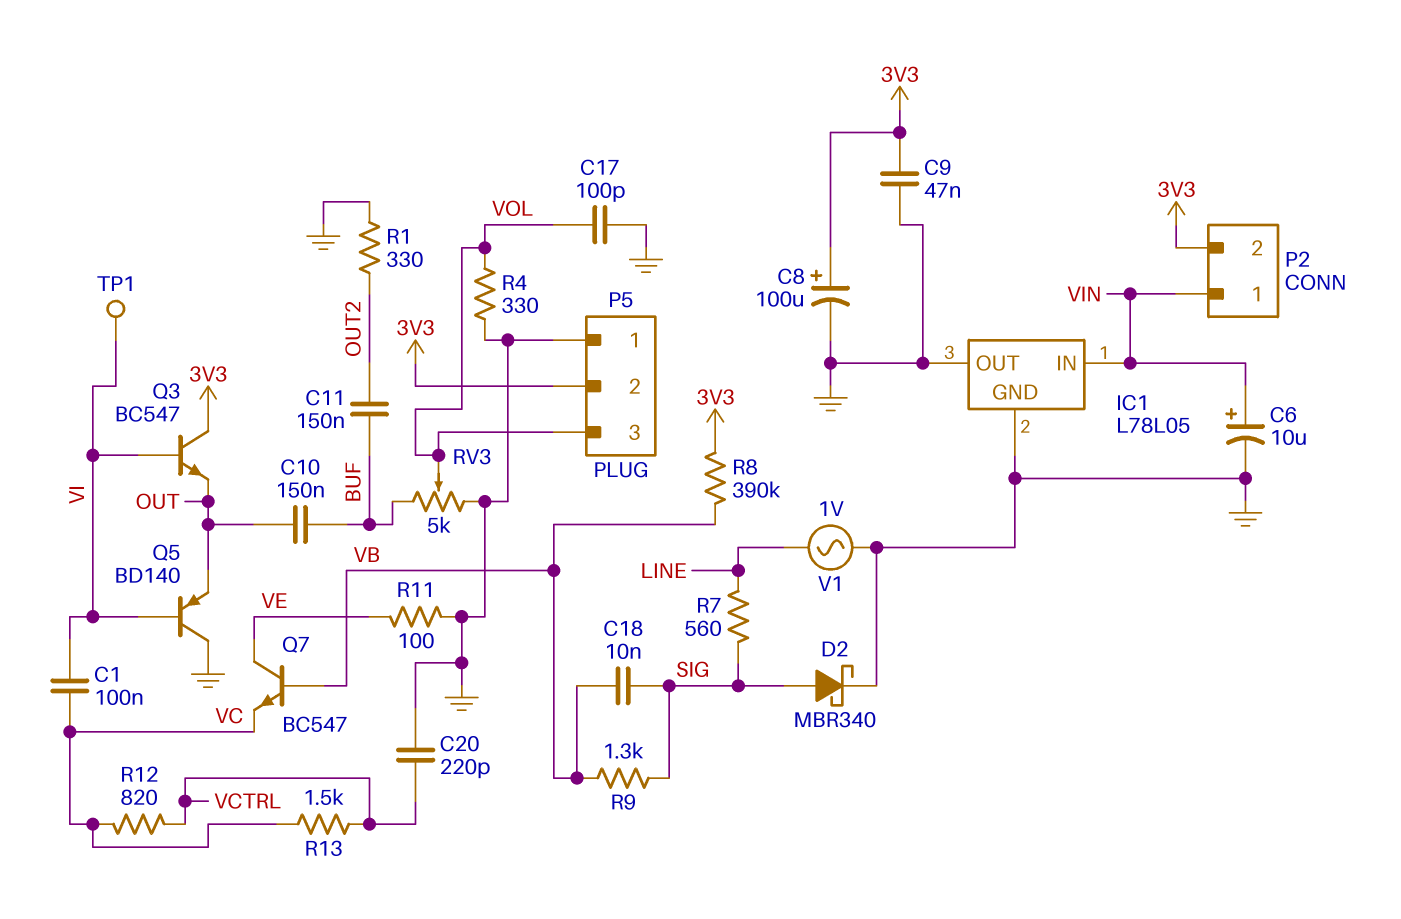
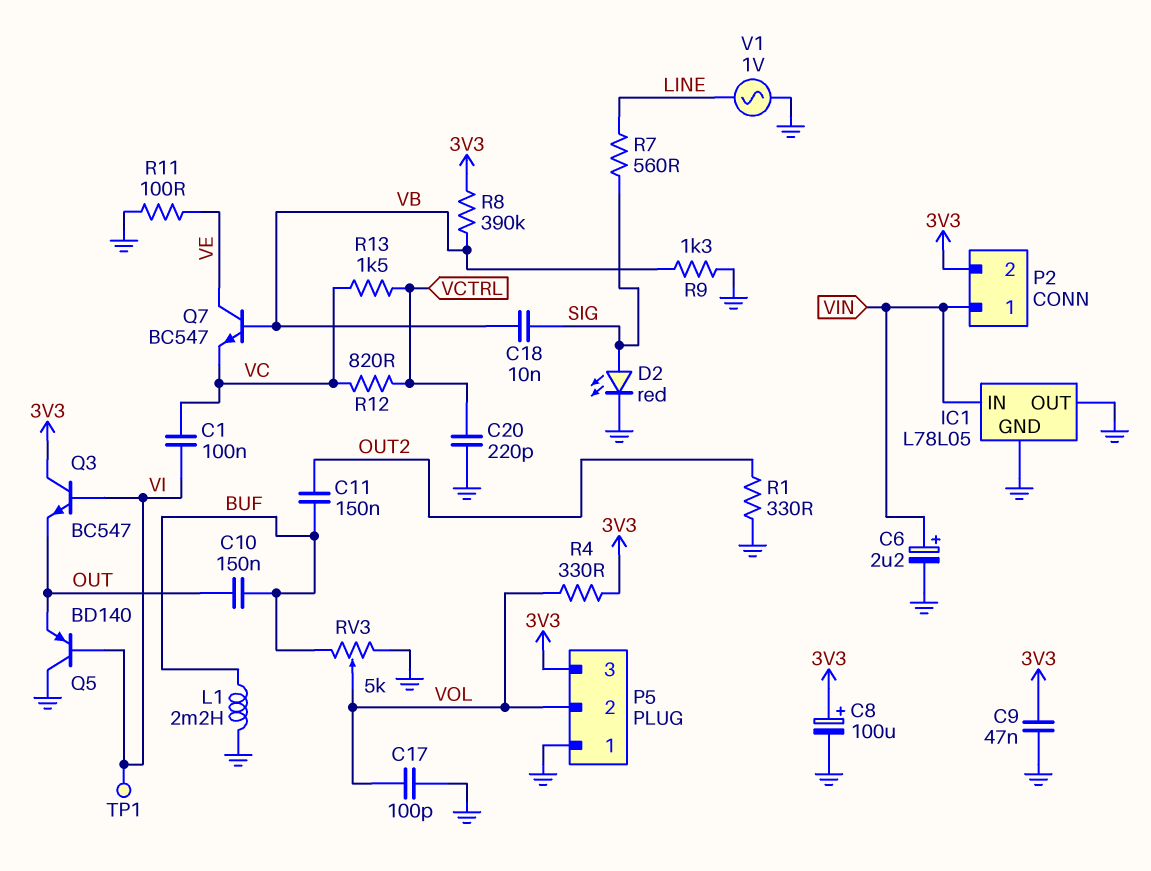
C6: 10uF (plus VIN, minus GND) -> 2.2uF (plus VIN, minus GND)
D2: schottky MBR340 (A SIG, K GND) -> LED red (A SIG, K GND)
L1: none -> 2.2mH (BUF, GND)
P5 pin 2: 3V3 -> VOL
P5 pin 3: VOL -> 3V3
R4: 330 (GND, VOL) -> 330 (3V3, VOL)
R9: 1.3k (SIG, VB) -> 1.3k (GND, VB)

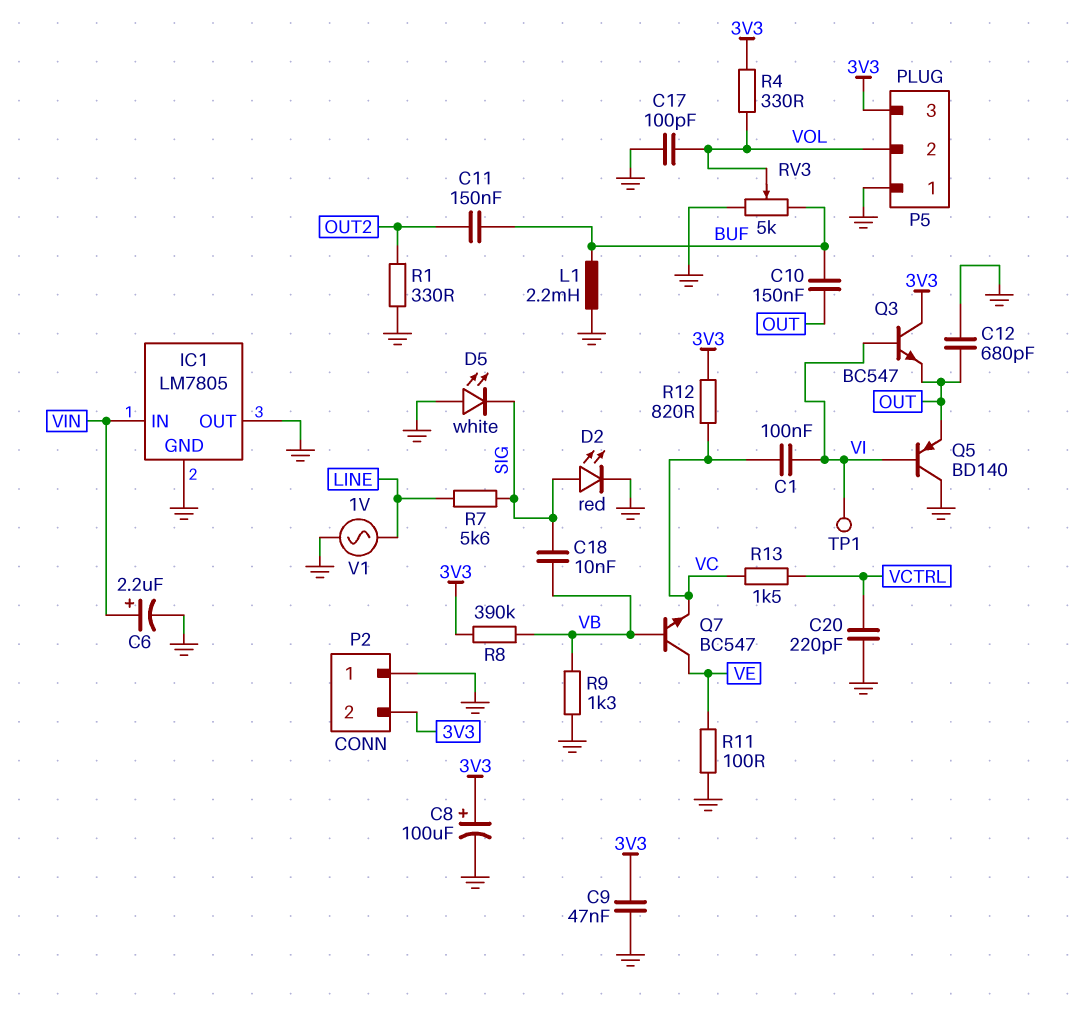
C12: none -> 680pF (GND, OUT)
D5: none -> LED white (A GND, K SIG)
IC1: L78L05 -> LM7805
P2 pin 1: VIN -> GND
R7: 560 (LINE, SIG) -> 5.6k (LINE, SIG)
R12: 820 (VC, VCTRL) -> 820 (3V3, VC)

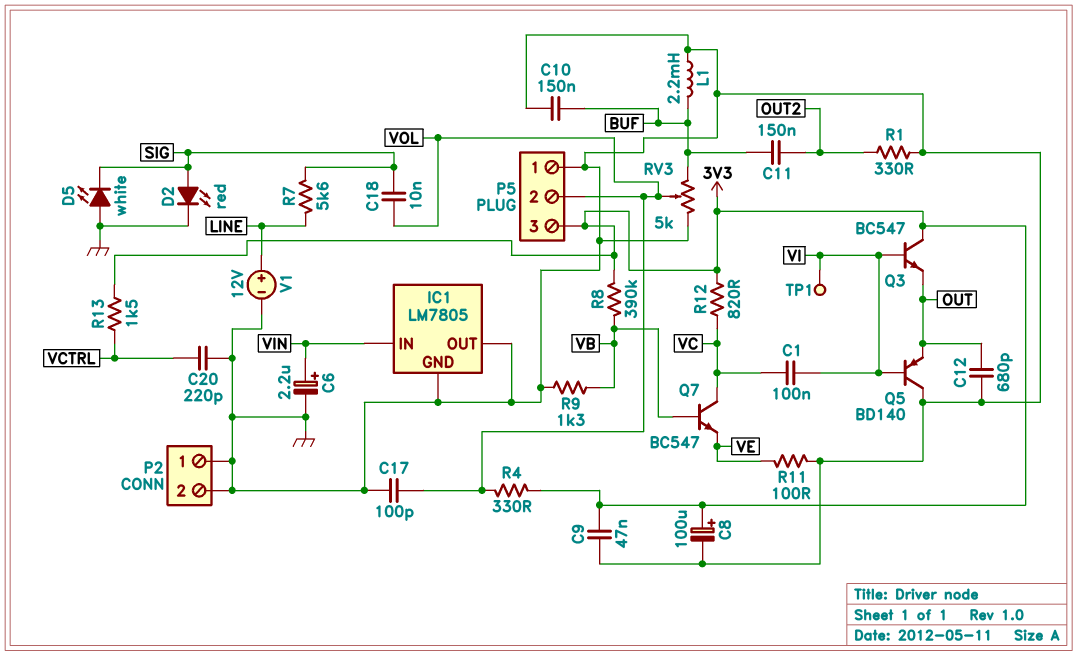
C10: 150nF (BUF, OUT) -> 150nF (BUF, GND)
C18: 10nF (SIG, VB) -> 10nF (SIG, VOL)
P2 pin 2: 3V3 -> GND
Q7: NPN BC547 (B VB, C VE, E VC) -> NPN BC547 (B VB, C VC, E VE)
R13: 1.5k (VC, VCTRL) -> 1.5k (3V3, VCTRL)
V1: AC 1V (GND, LINE) -> 12V (plus LINE, minus GND)

